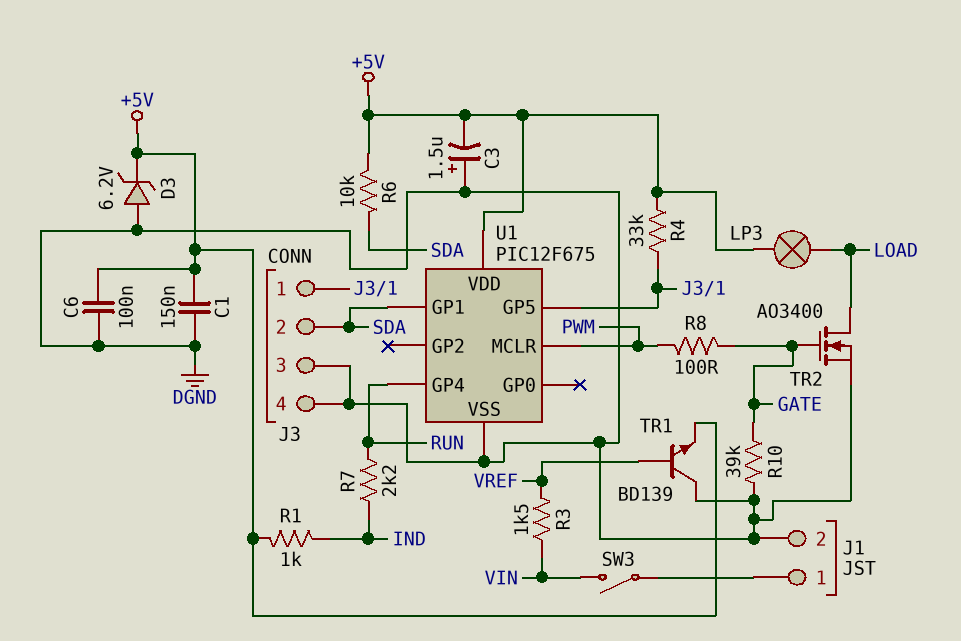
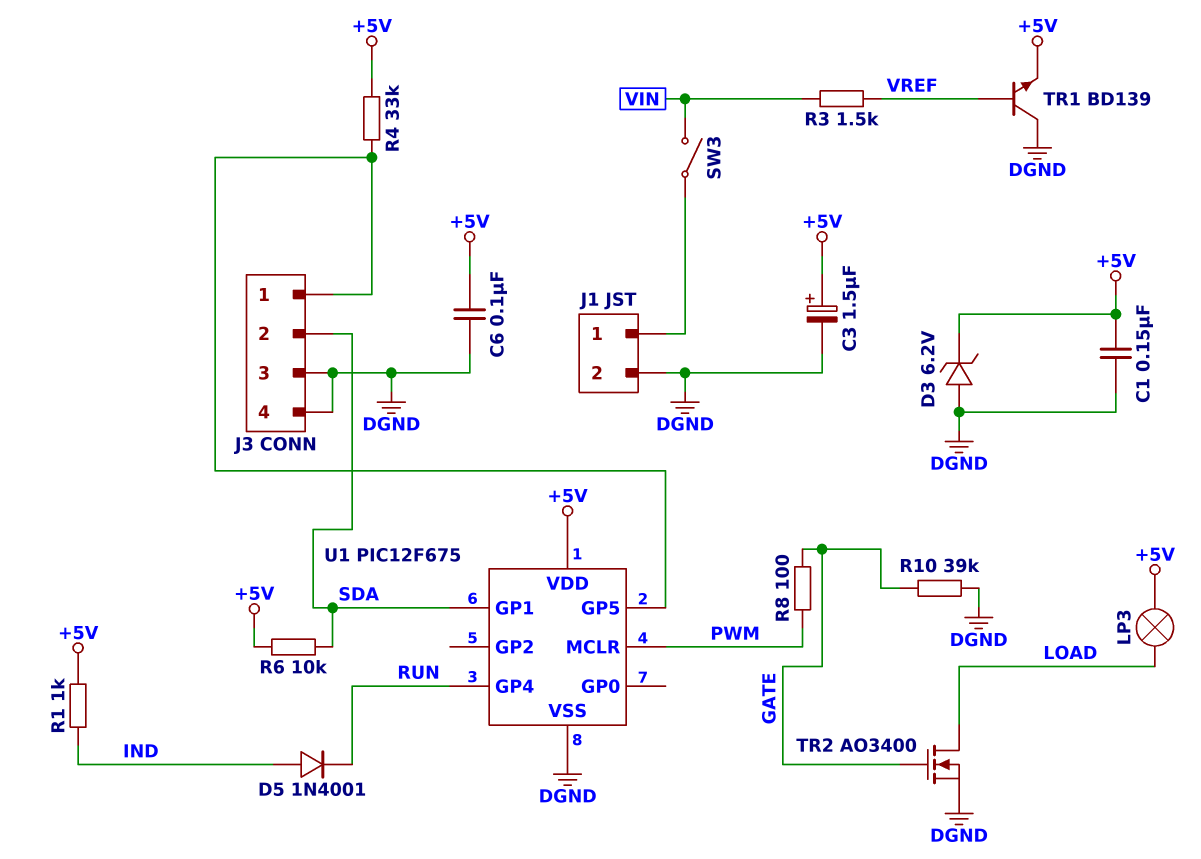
C3: 1.5uF (plus DGND, minus +5V) -> 1.5uF (plus +5V, minus DGND)
D5: none -> diode 1N4001 (A IND, K RUN)
R7: 2.2k (IND, RUN) -> none

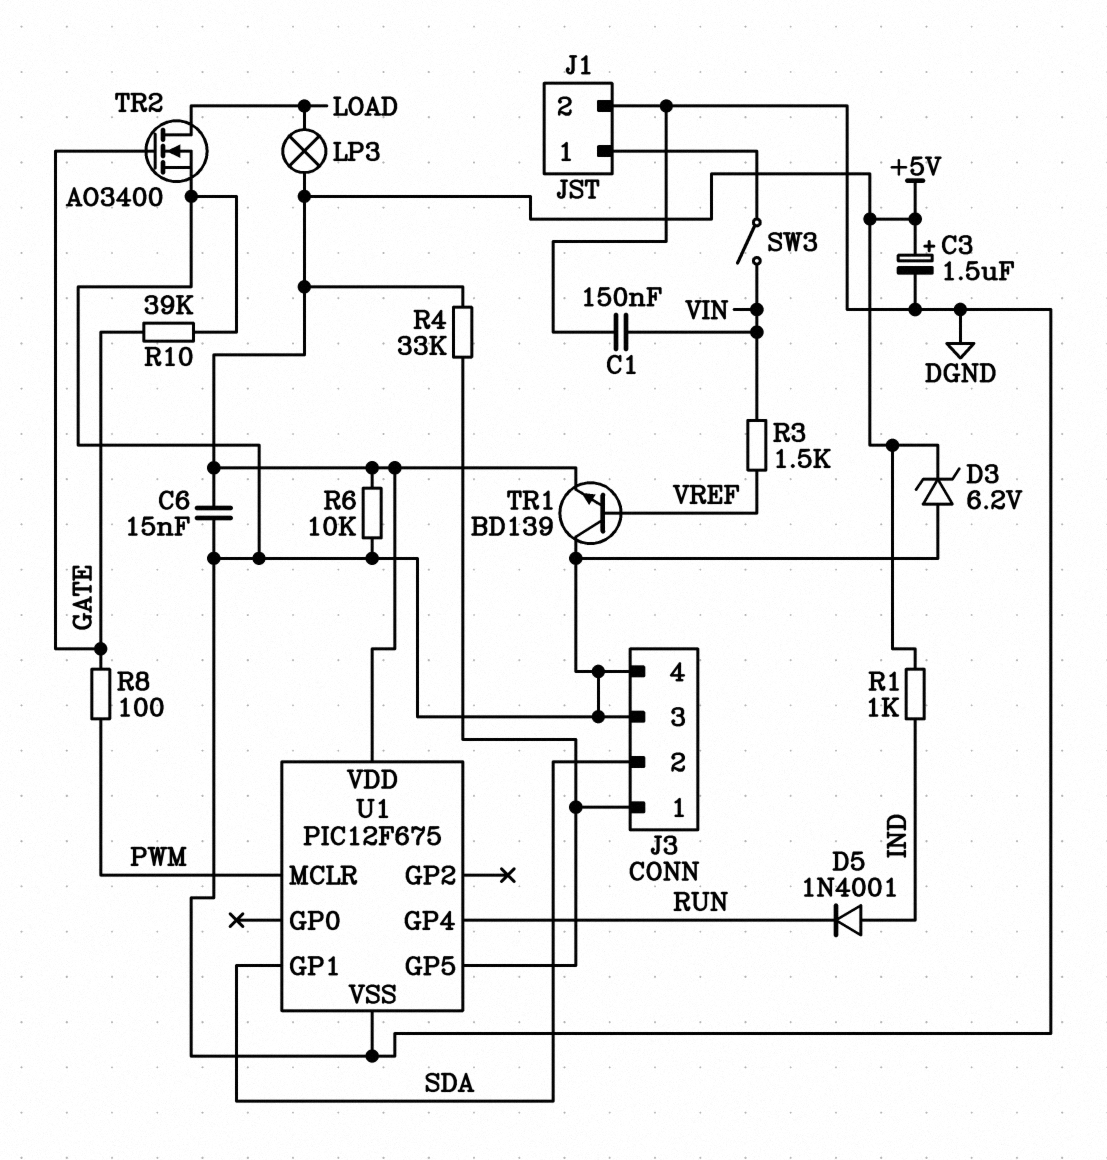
C1: 150nF (+5V, DGND) -> 150nF (DGND, VIN)
C6: 100nF (+5V, DGND) -> 15nF (+5V, DGND)
R6: 10k (+5V, SDA) -> 10k (+5V, DGND)

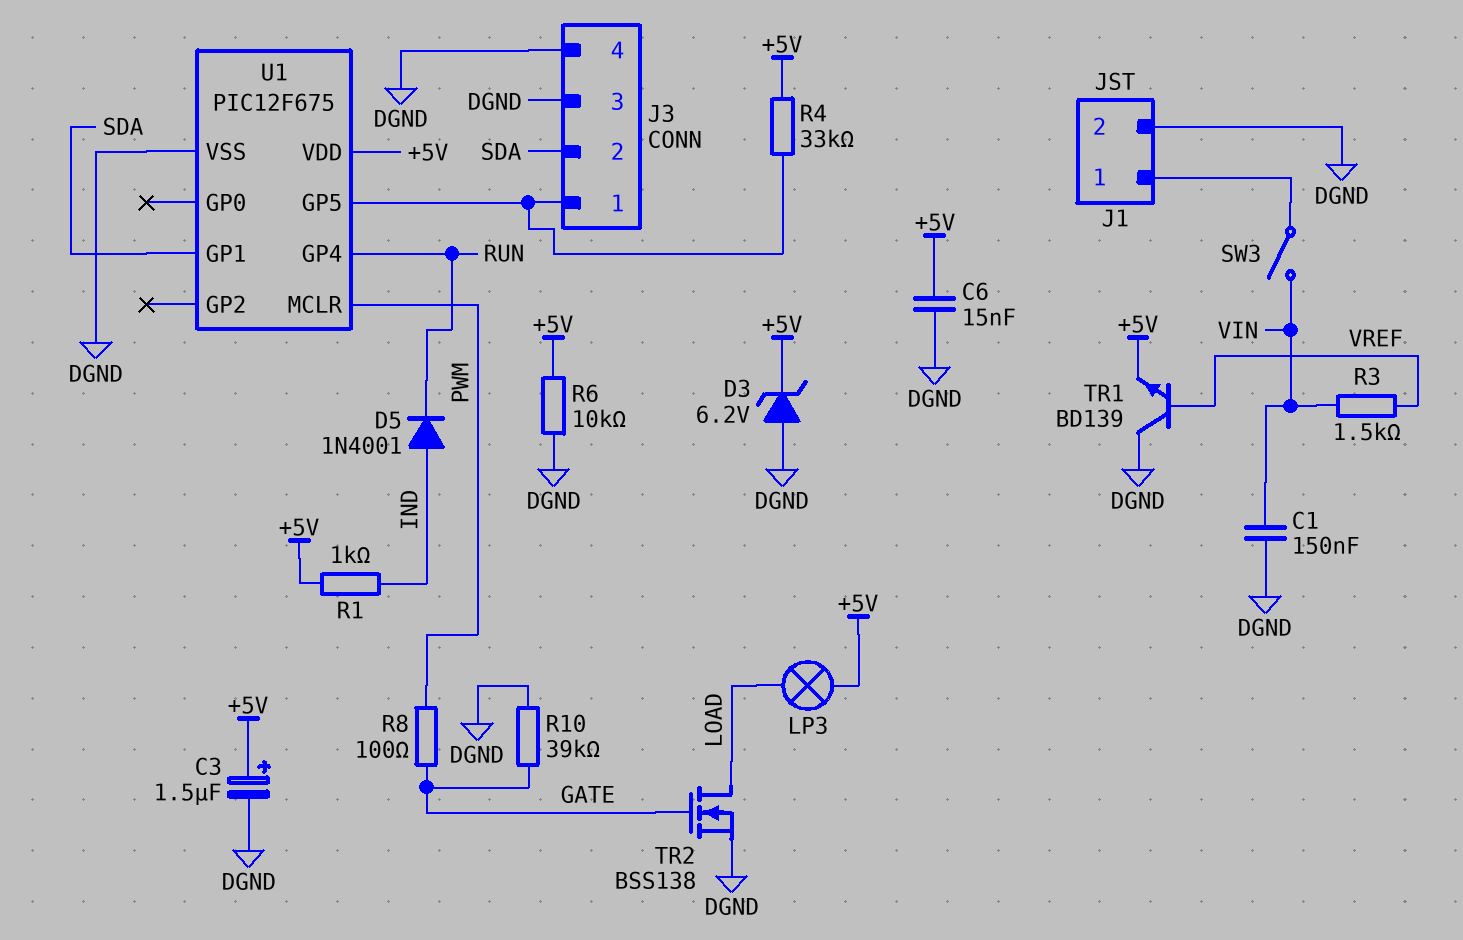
TR2: NMOS AO3400 (G GATE, D LOAD, S DGND) -> NMOS BSS138 (G GATE, D LOAD, S DGND)

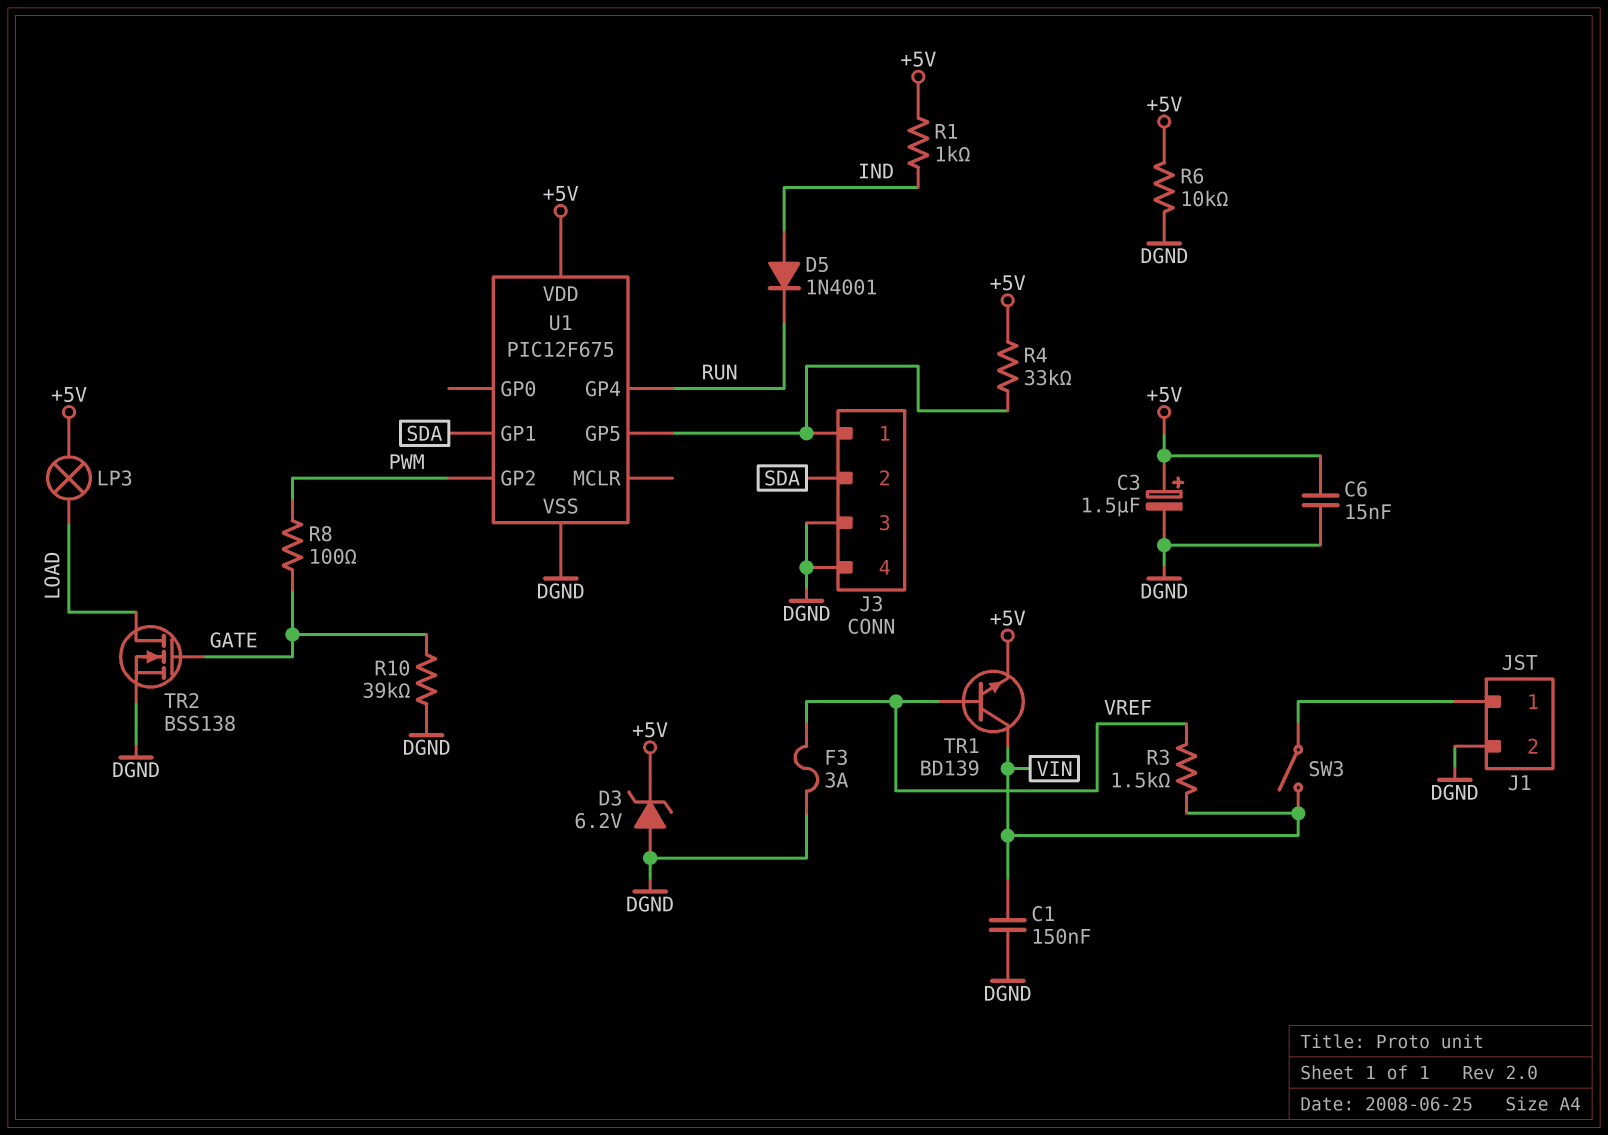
F3: none -> 3A (DGND, VREF)
TR1: NPN BD139 (B VREF, C DGND, E +5V) -> NPN BD139 (B VREF, C VIN, E +5V)
U1 pin GP2: none -> PWM
U1 pin MCLR: PWM -> none

